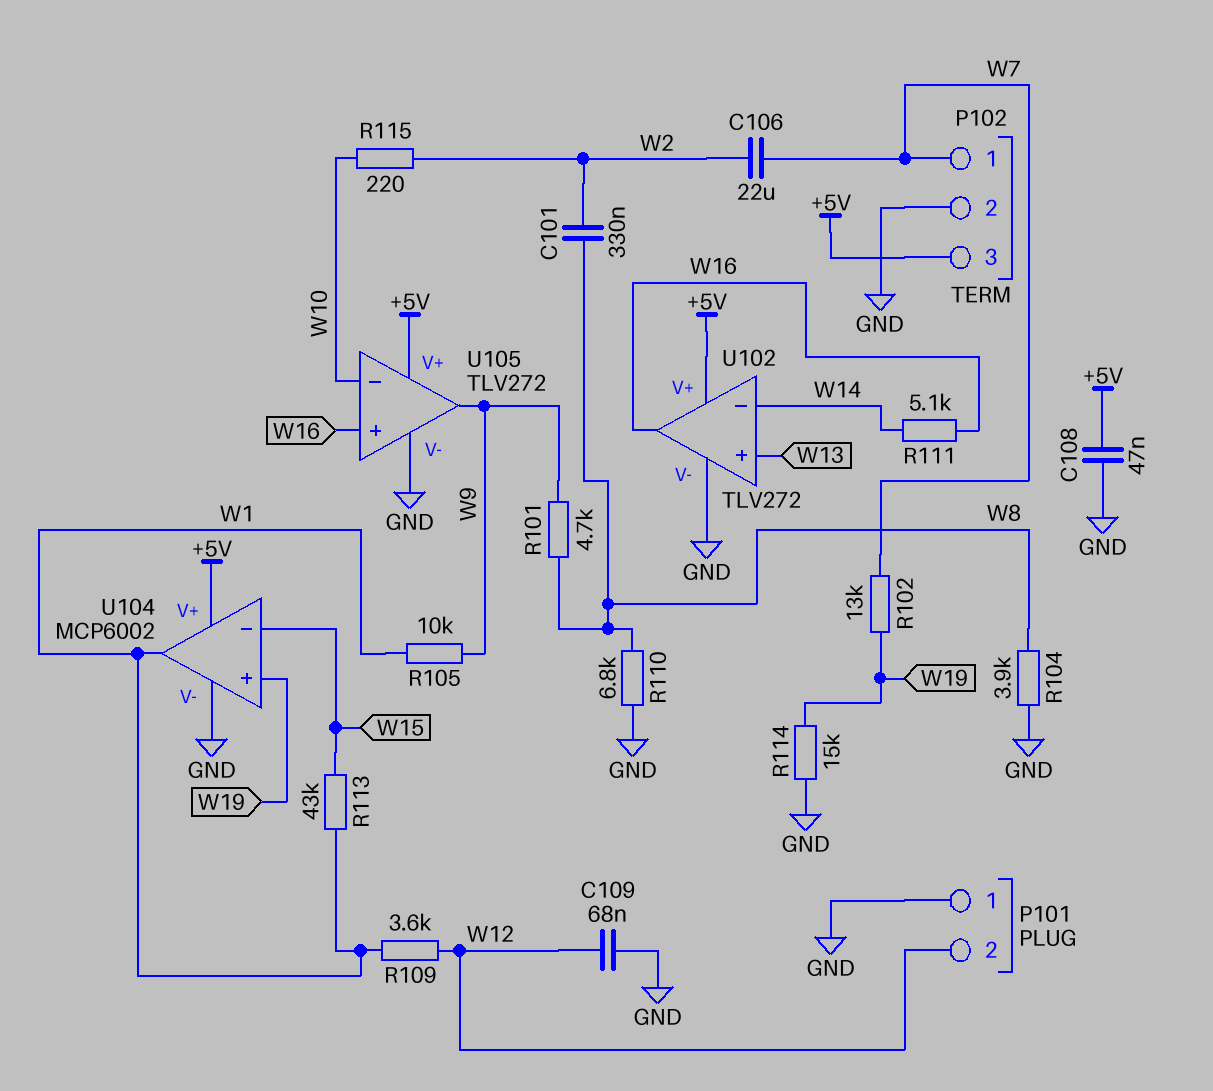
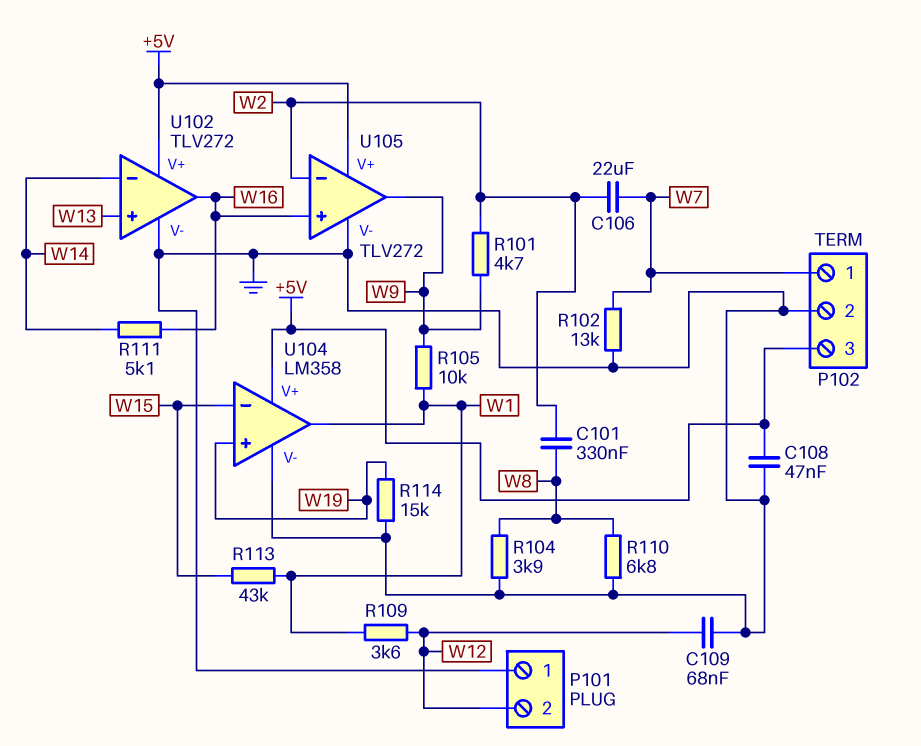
R101: 4.7k (W8, W9) -> 4.7k (W2, W9)
R102: 13k (W7, W19) -> 13k (GND, W7)
R115: 220 (W2, W10) -> none
U104: MCP6002 -> LM358
U105 pin in-: W10 -> W2

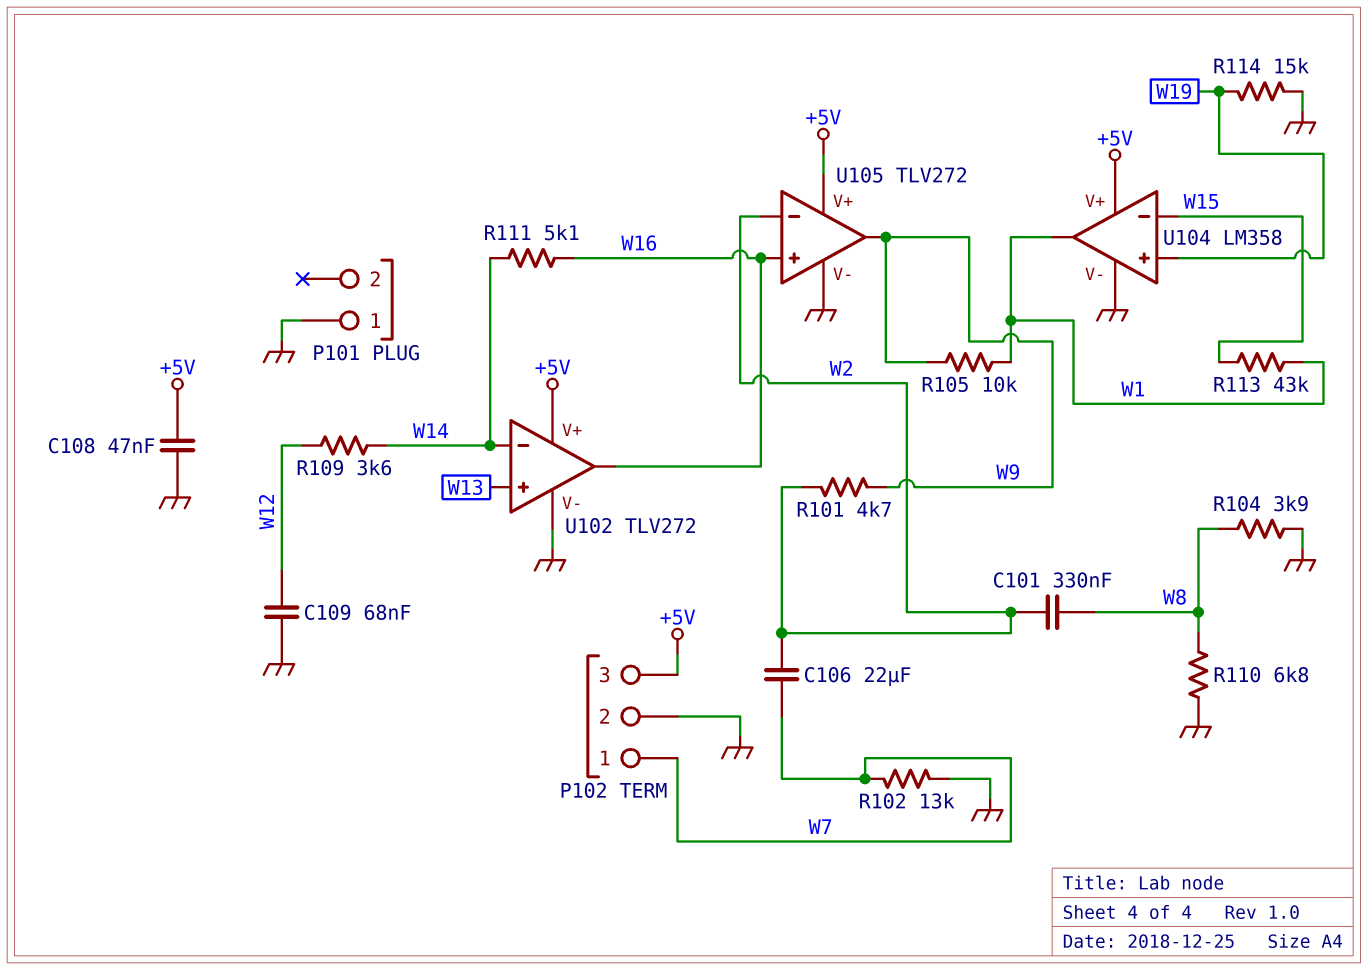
P101 pin 2: W12 -> none
R109: 3.6k (W1, W12) -> 3.6k (W12, W14)

